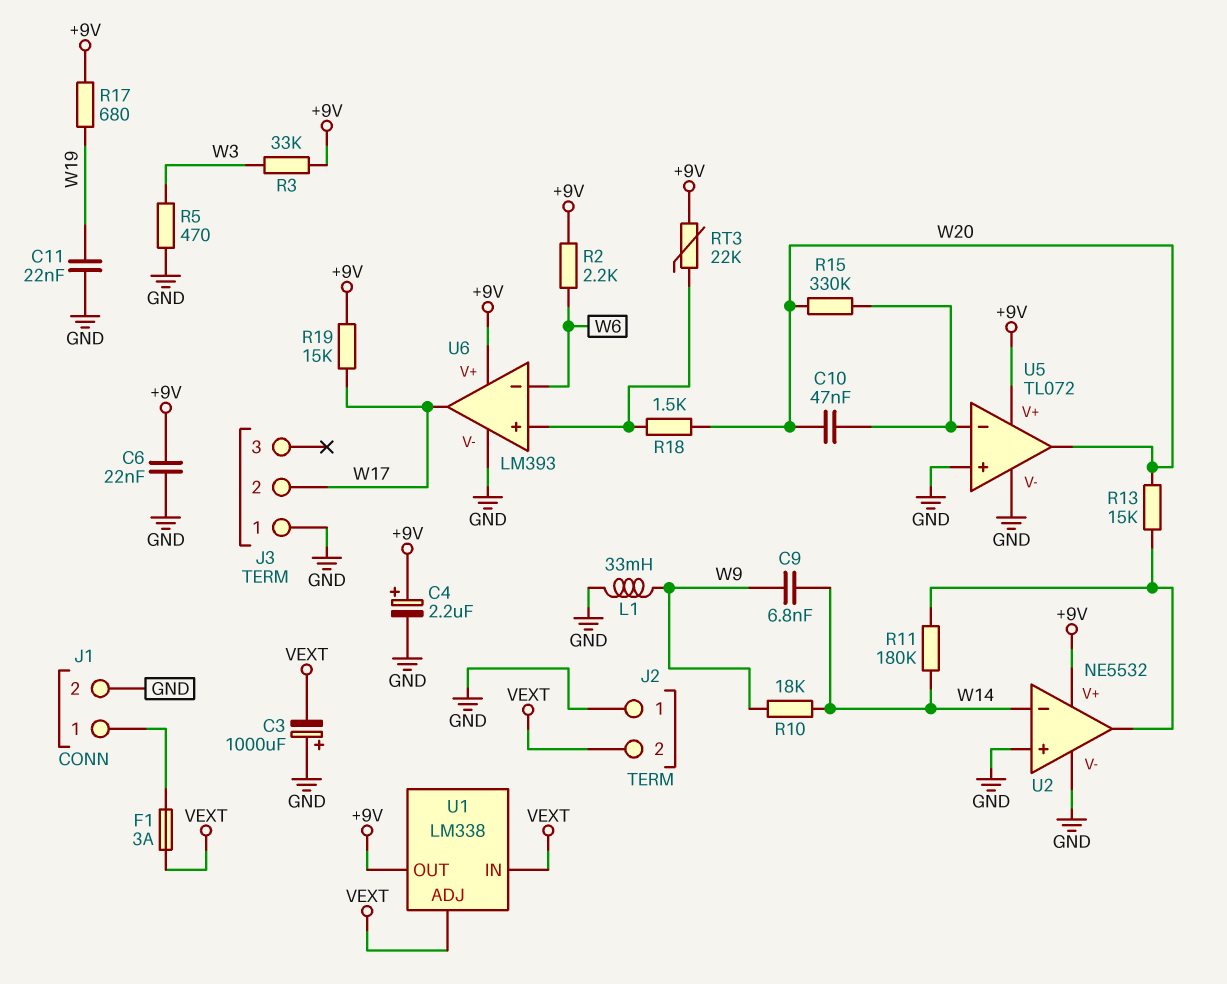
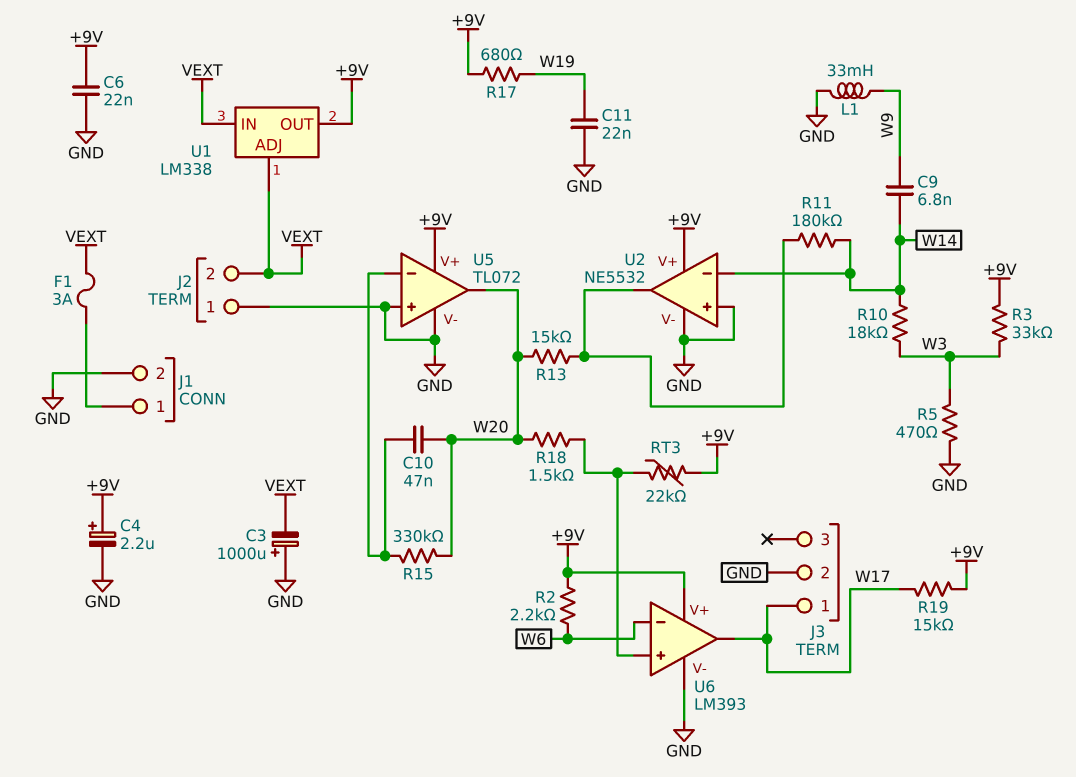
J3 pin 1: GND -> W17
J3 pin 2: W17 -> GND
R10: 18k (W9, W14) -> 18k (W3, W14)

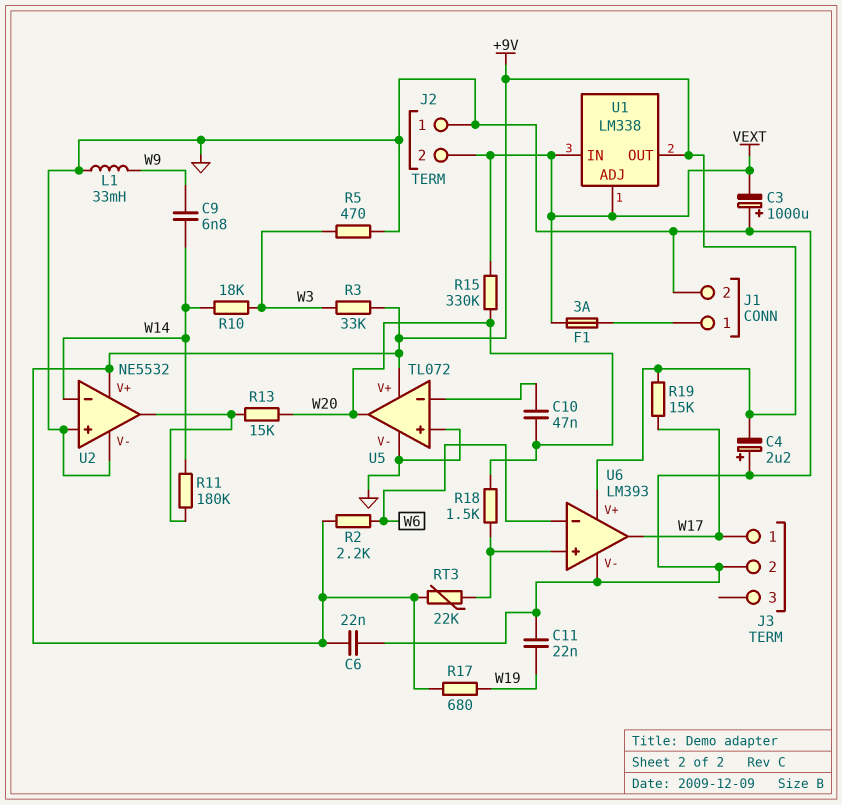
C4: 2.2uF (plus +9V, minus GND) -> 2.2uF (plus GND, minus +9V)
R15: 330k (U5/in-, W20) -> 330k (VEXT, W20)

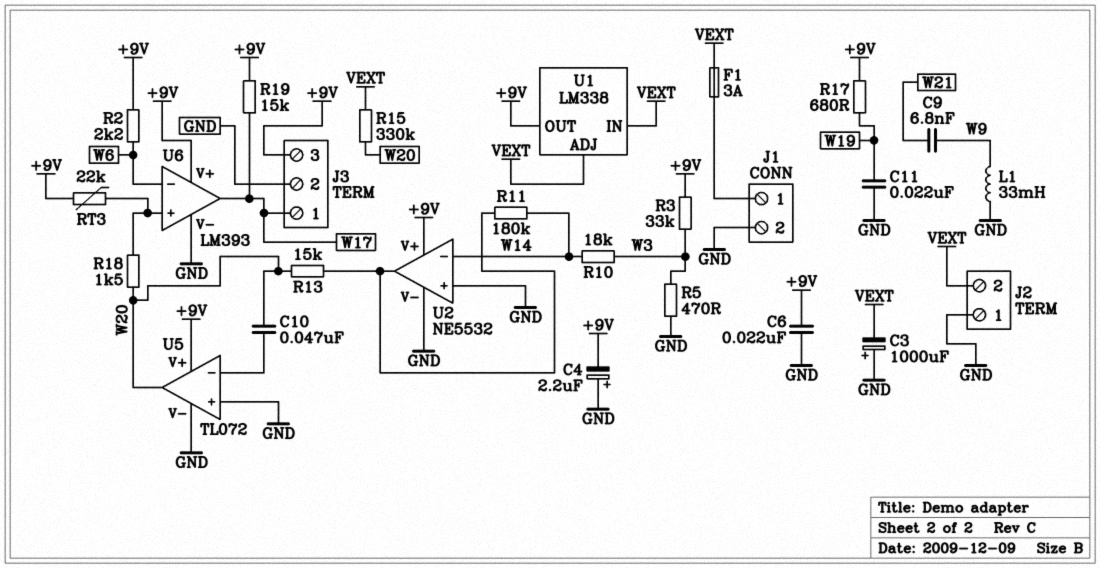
C9: 6.8nF (W9, W14) -> 6.8nF (W9, W21)
J3 pin 3: none -> +9V

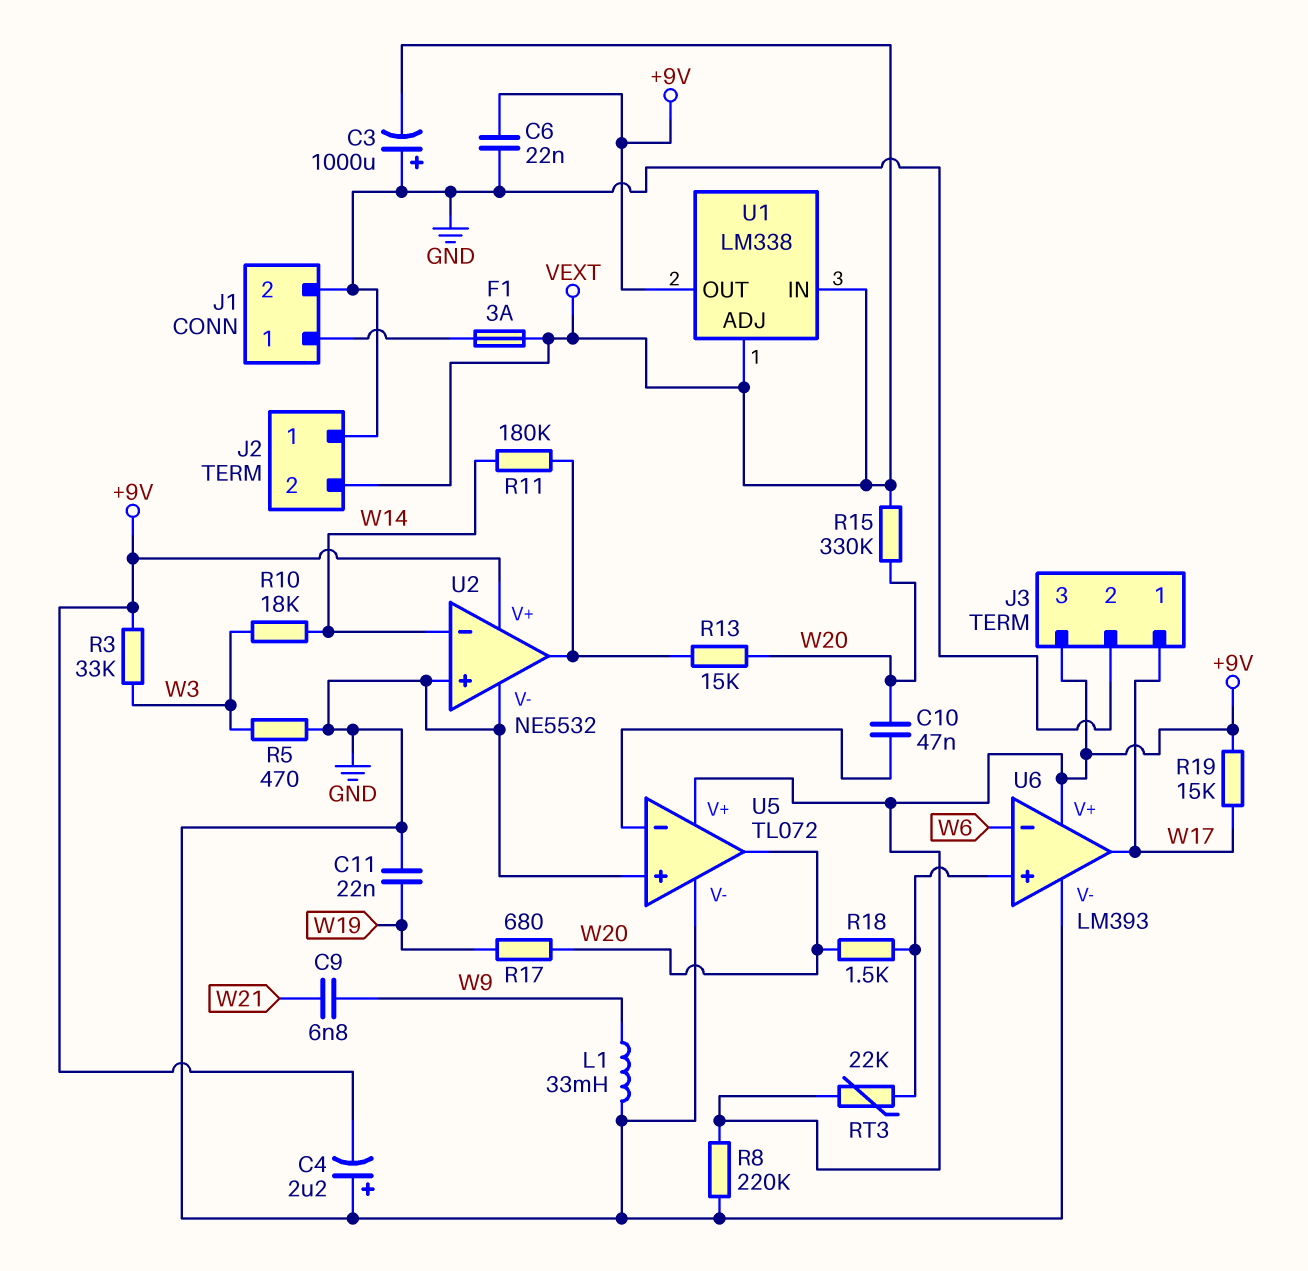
R2: 2.2k (+9V, W6) -> none
R8: none -> 220k (+9V, GND)
R17: 680 (+9V, W19) -> 680 (W19, W20)

